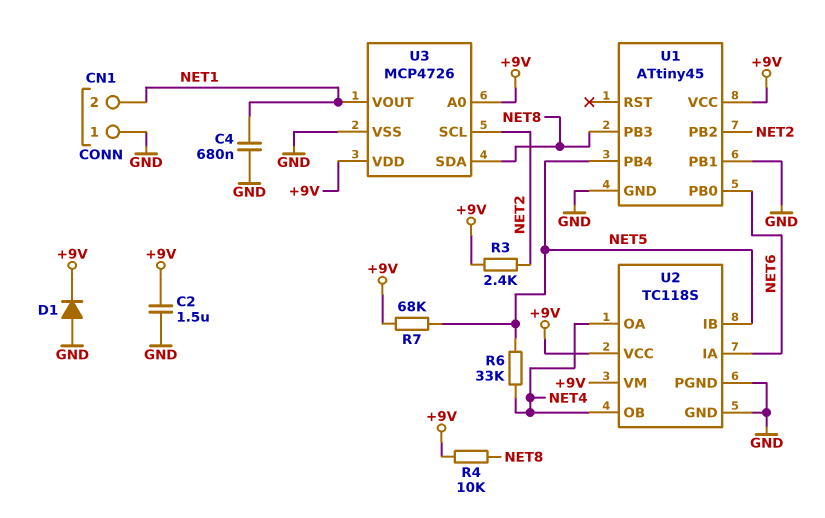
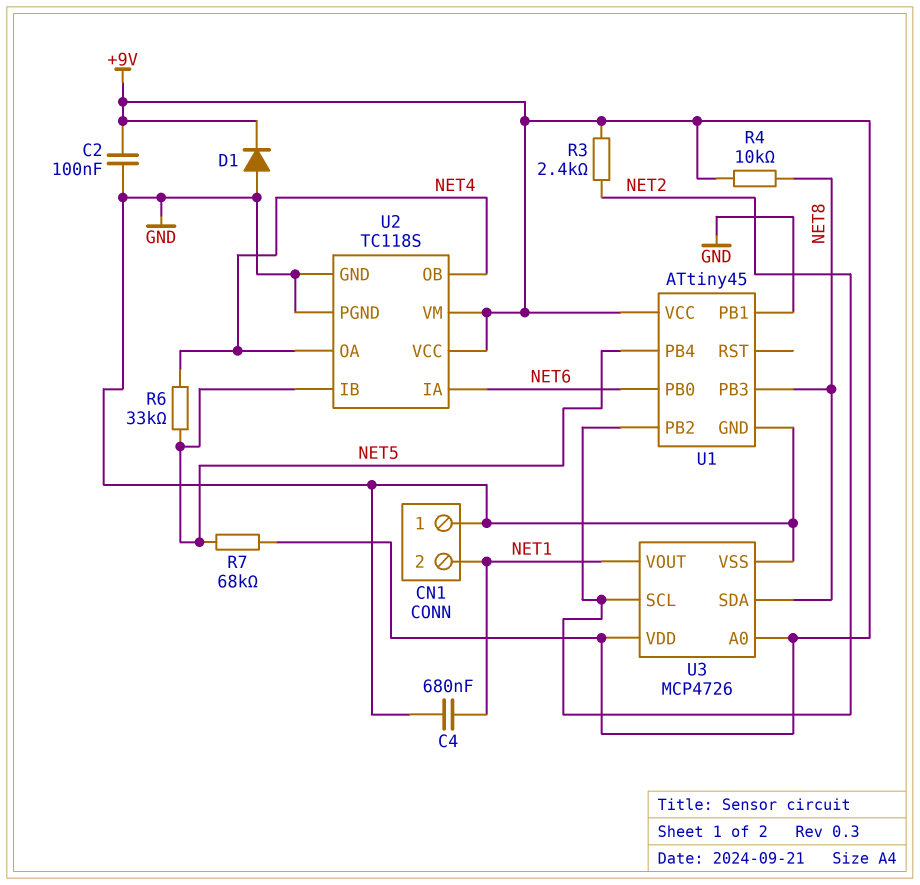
C2: 1.5uF (+9V, GND) -> 100nF (+9V, GND)

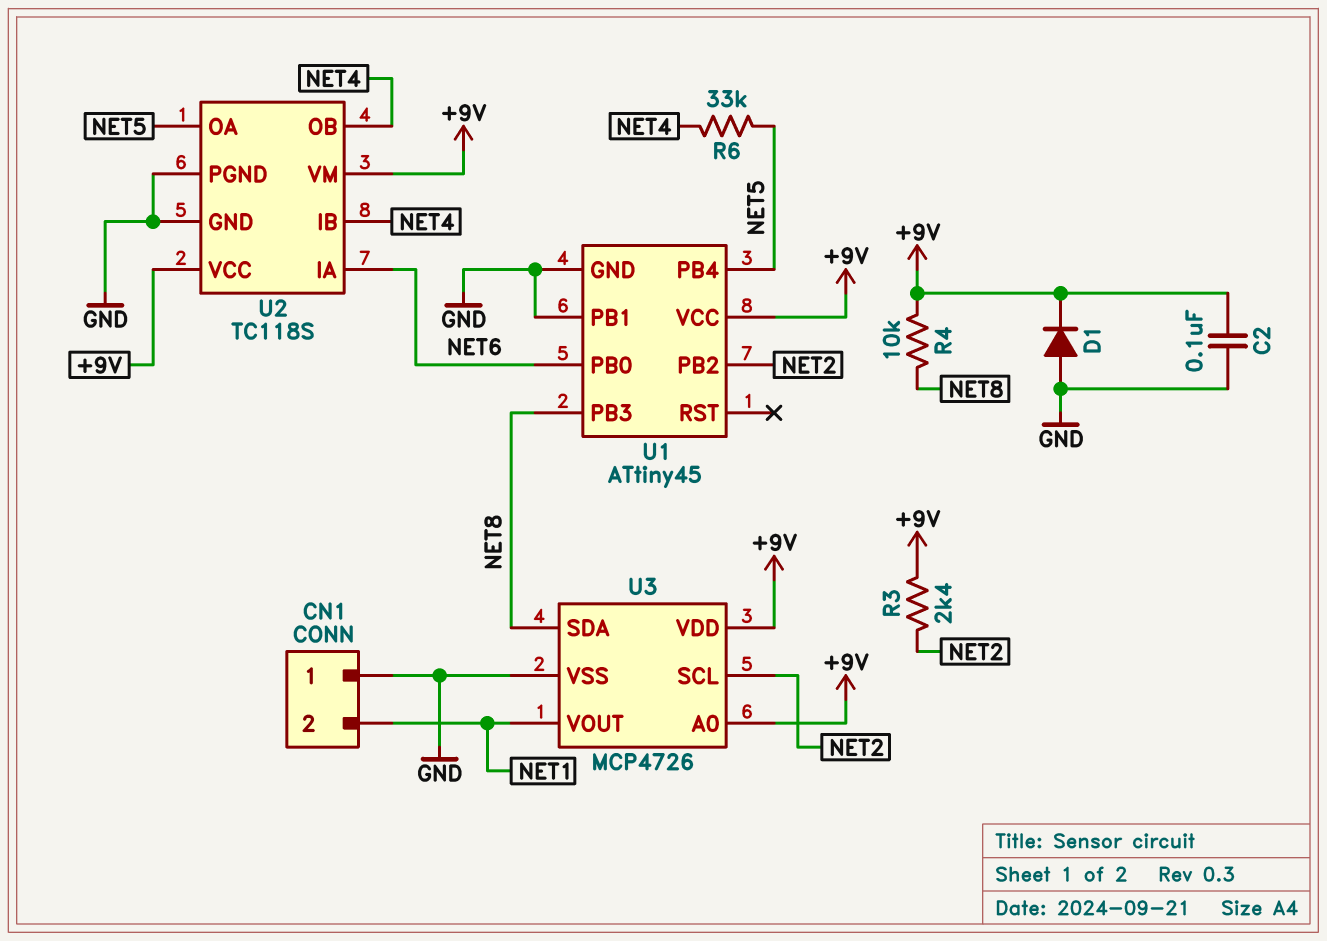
C4: 680nF (GND, NET1) -> none
R7: 68k (+9V, NET5) -> none
U2 pin IB: NET5 -> NET4
U2 pin OA: NET4 -> NET5

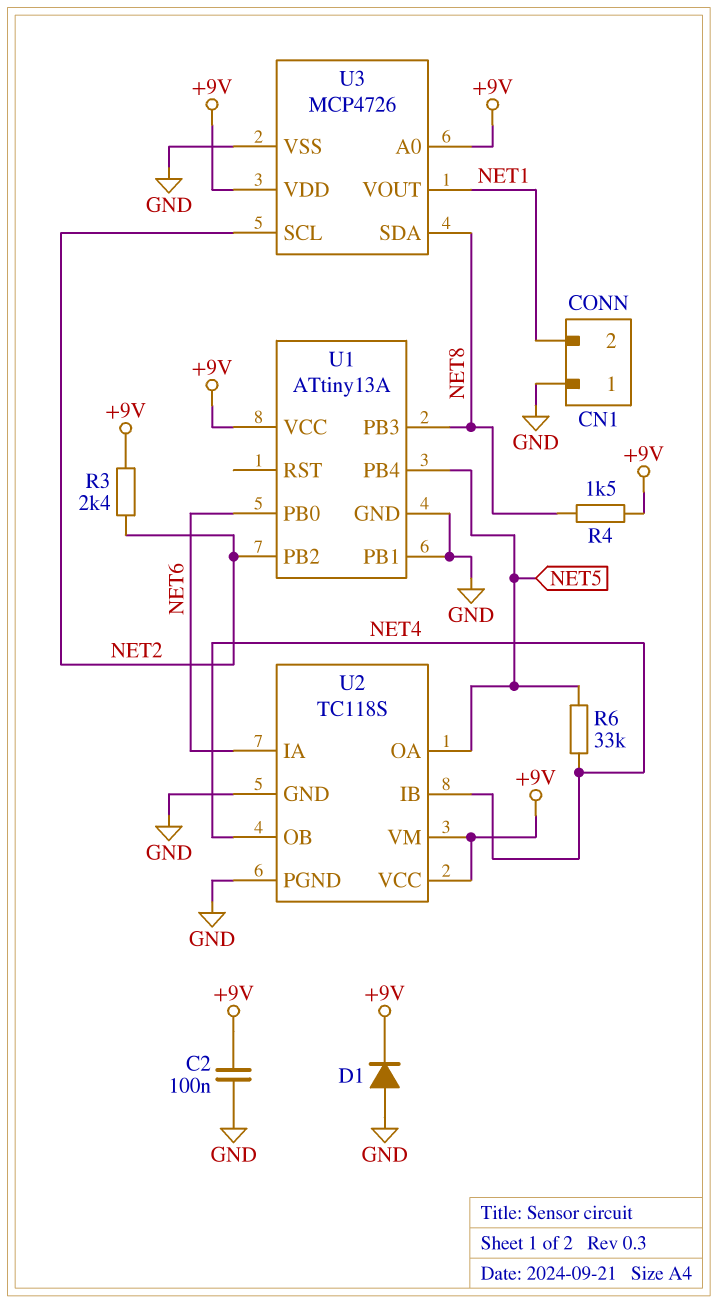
R4: 10k (+9V, NET8) -> 1.5k (+9V, NET8)
U1: ATtiny45 -> ATtiny13A

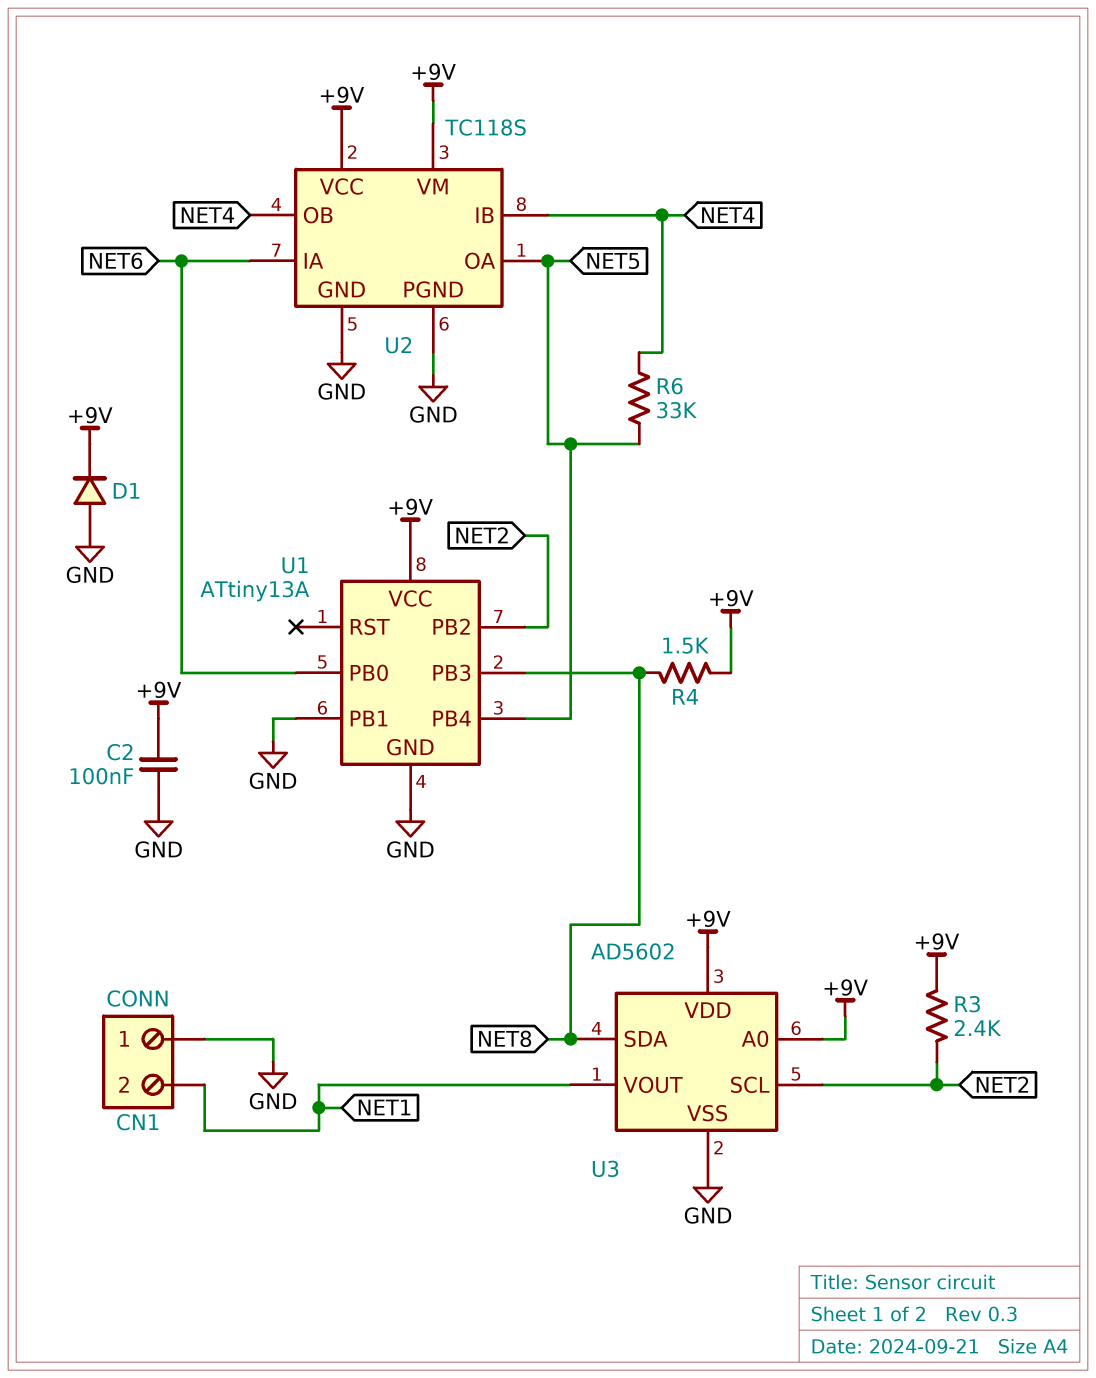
U3: MCP4726 -> AD5602

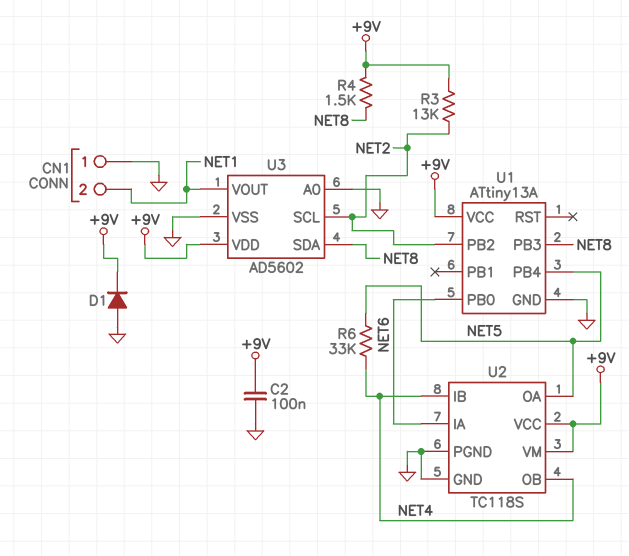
R3: 2.4k (+9V, NET2) -> 13k (+9V, NET2)
U1 pin PB1: GND -> none
U3 pin A0: +9V -> GND

